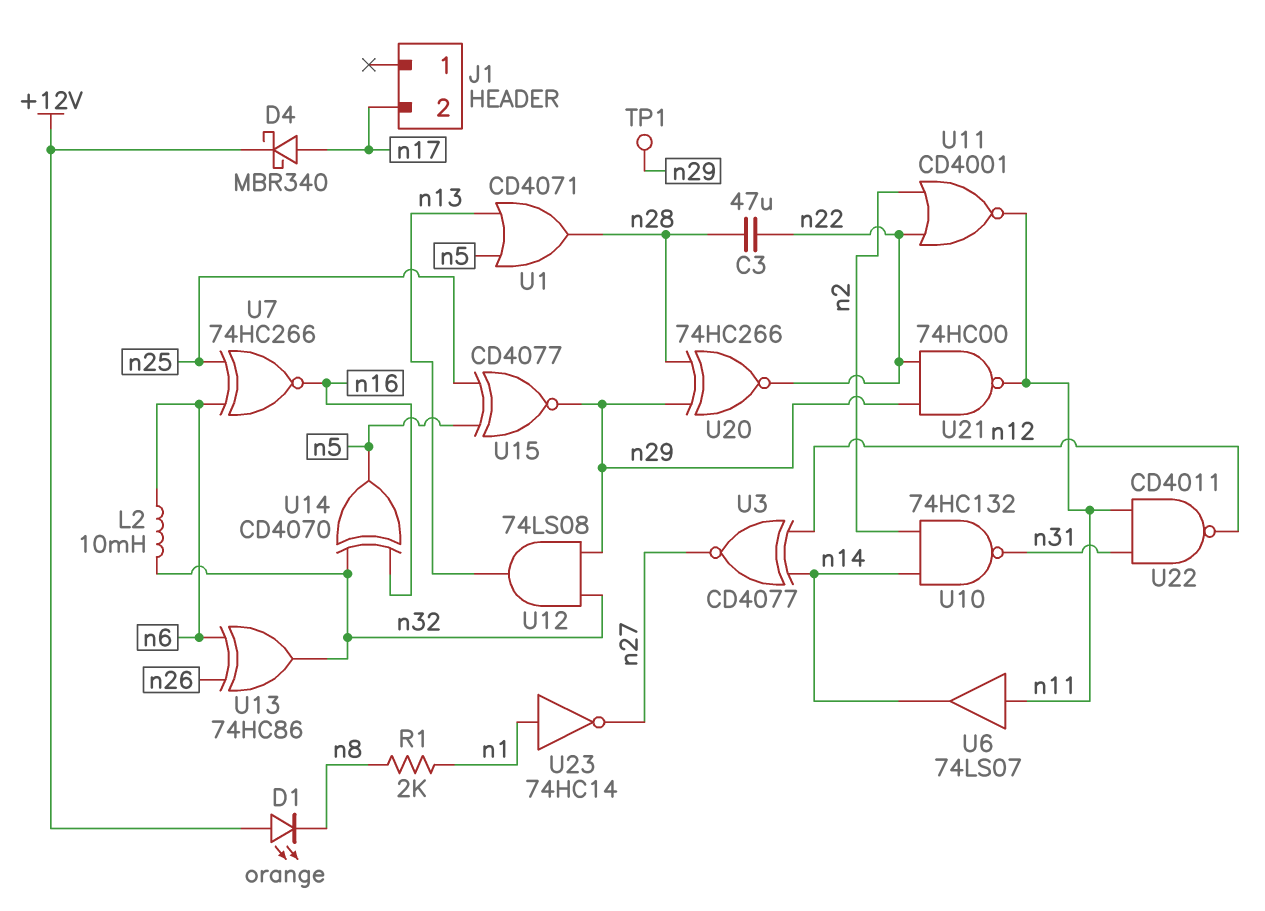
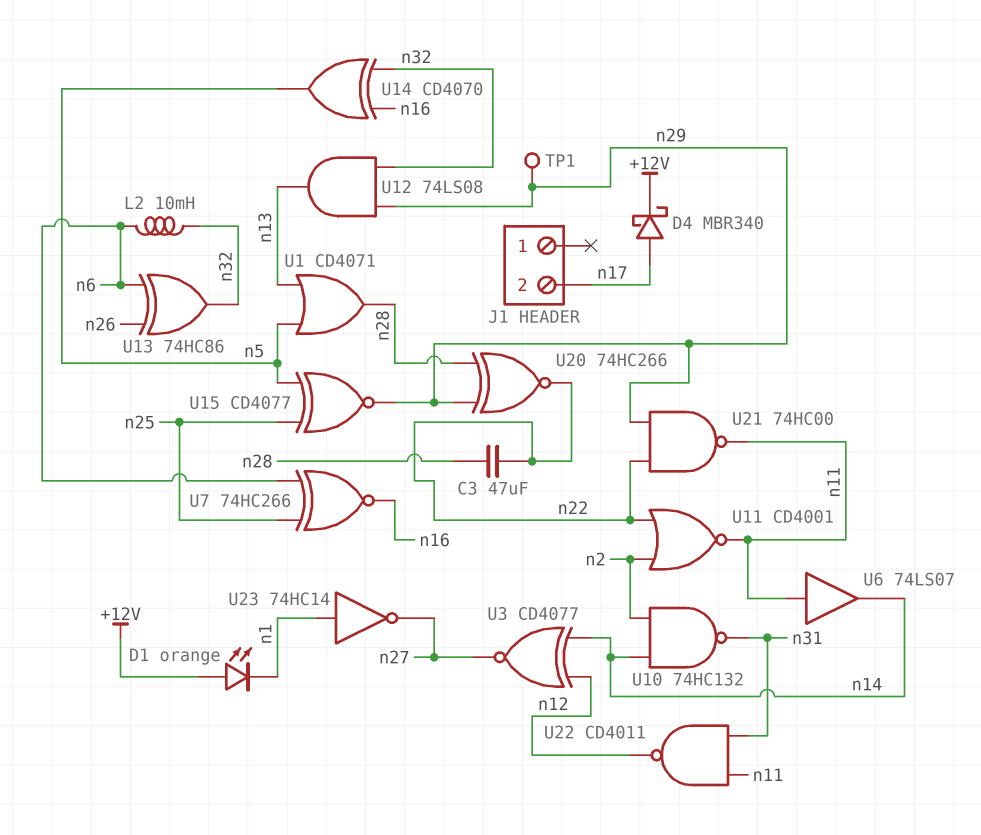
D1: LED orange (A +12V, K n8) -> LED orange (A +12V, K n1)
R1: 2k (n1, n8) -> none

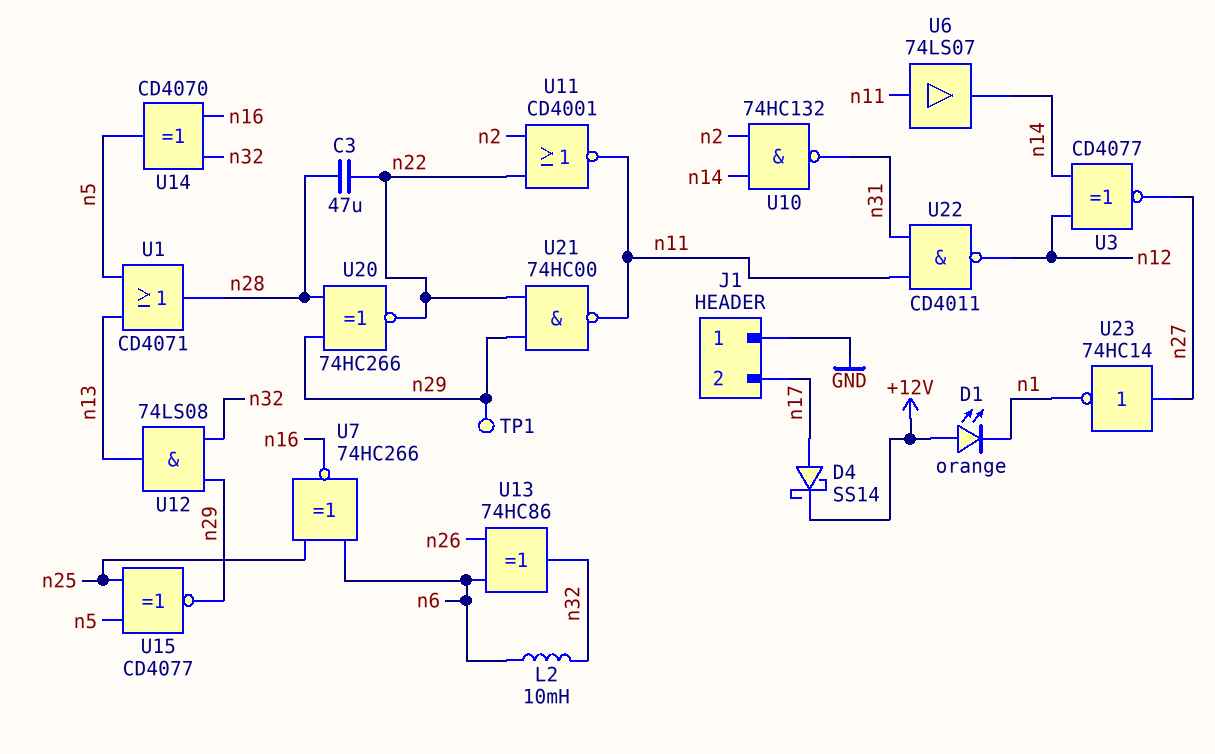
D4: schottky MBR340 (A n17, K +12V) -> schottky SS14 (A n17, K +12V)
J1 pin 1: none -> GND
U23: NOT 74HC14 (in n1, out n27) -> NOT 74HC14 (in n27, out n1)

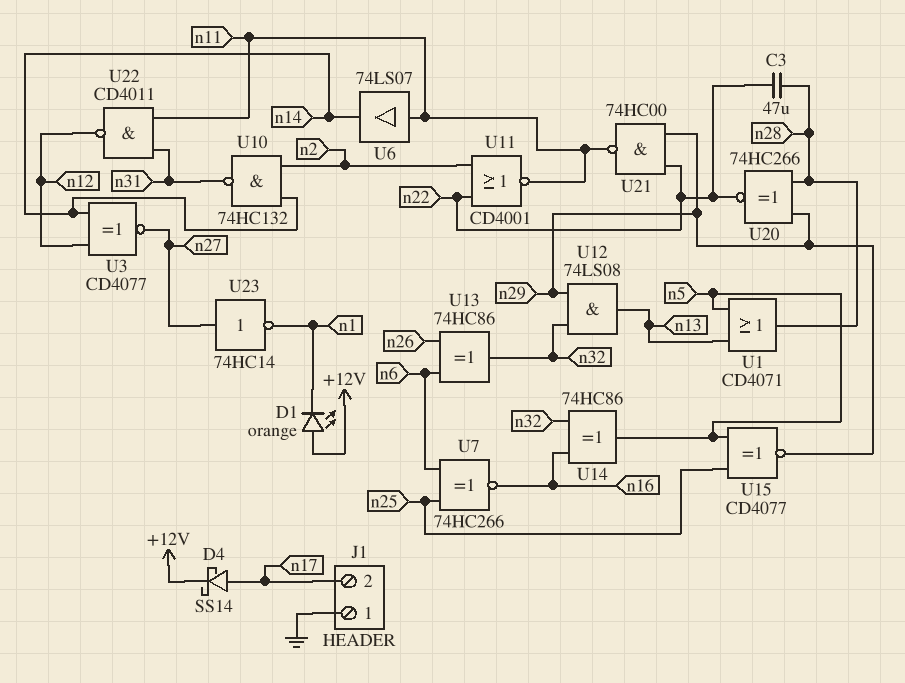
L2: 10mH (n6, n32) -> none
TP1: test point (n29) -> none
U14: XOR CD4070 (in n16, in n32, out n5) -> XOR 74HC86 (in n16, in n32, out n5)

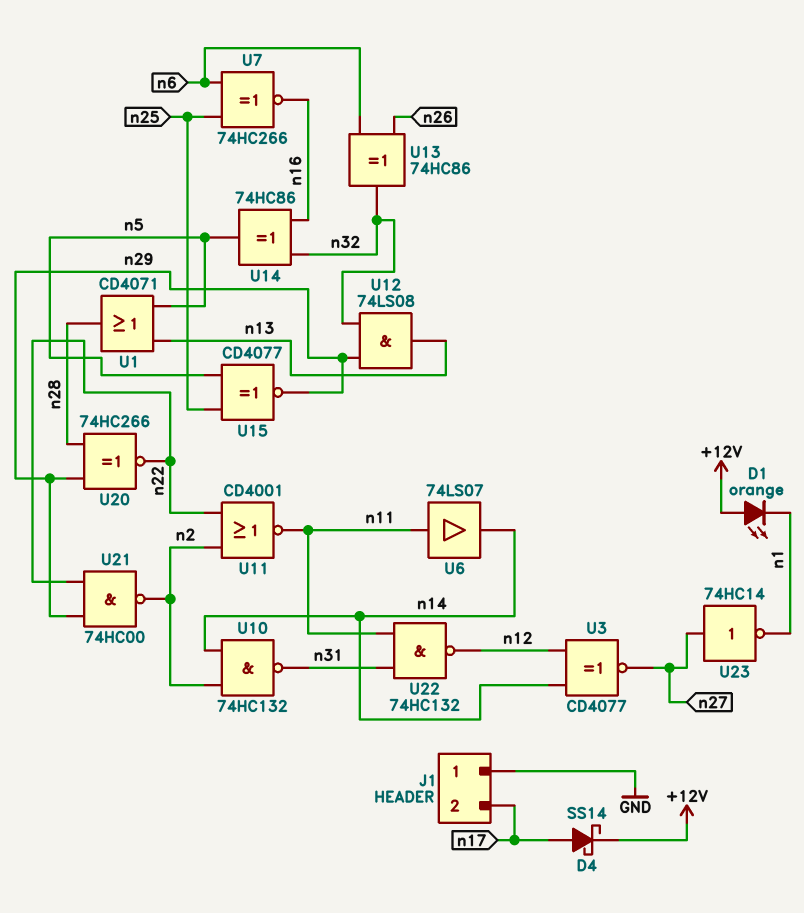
C3: 47uF (n22, n28) -> none
U21: NAND 74HC00 (in n22, in n29, out n11) -> NAND 74HC00 (in n22, in n29, out n2)
U22: NAND CD4011 (in n11, in n31, out n12) -> NAND 74HC132 (in n11, in n31, out n12)

